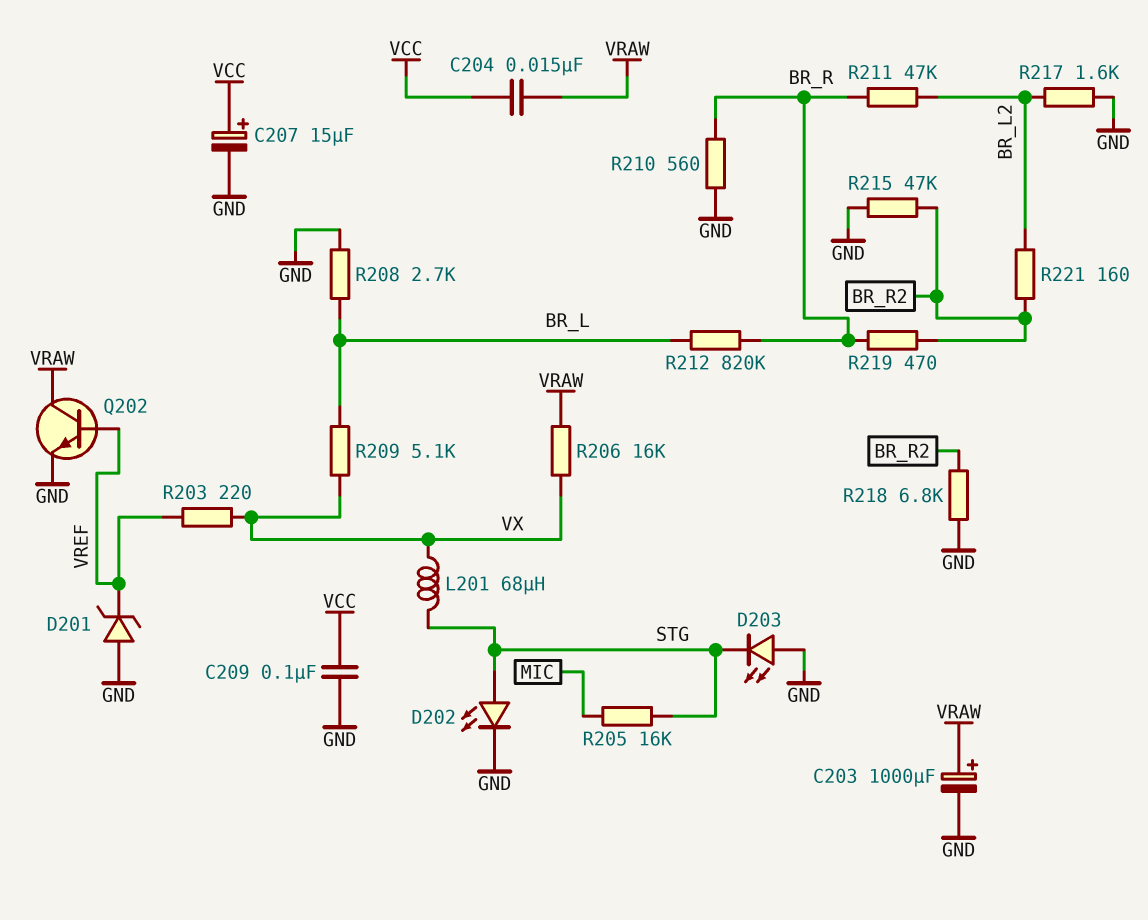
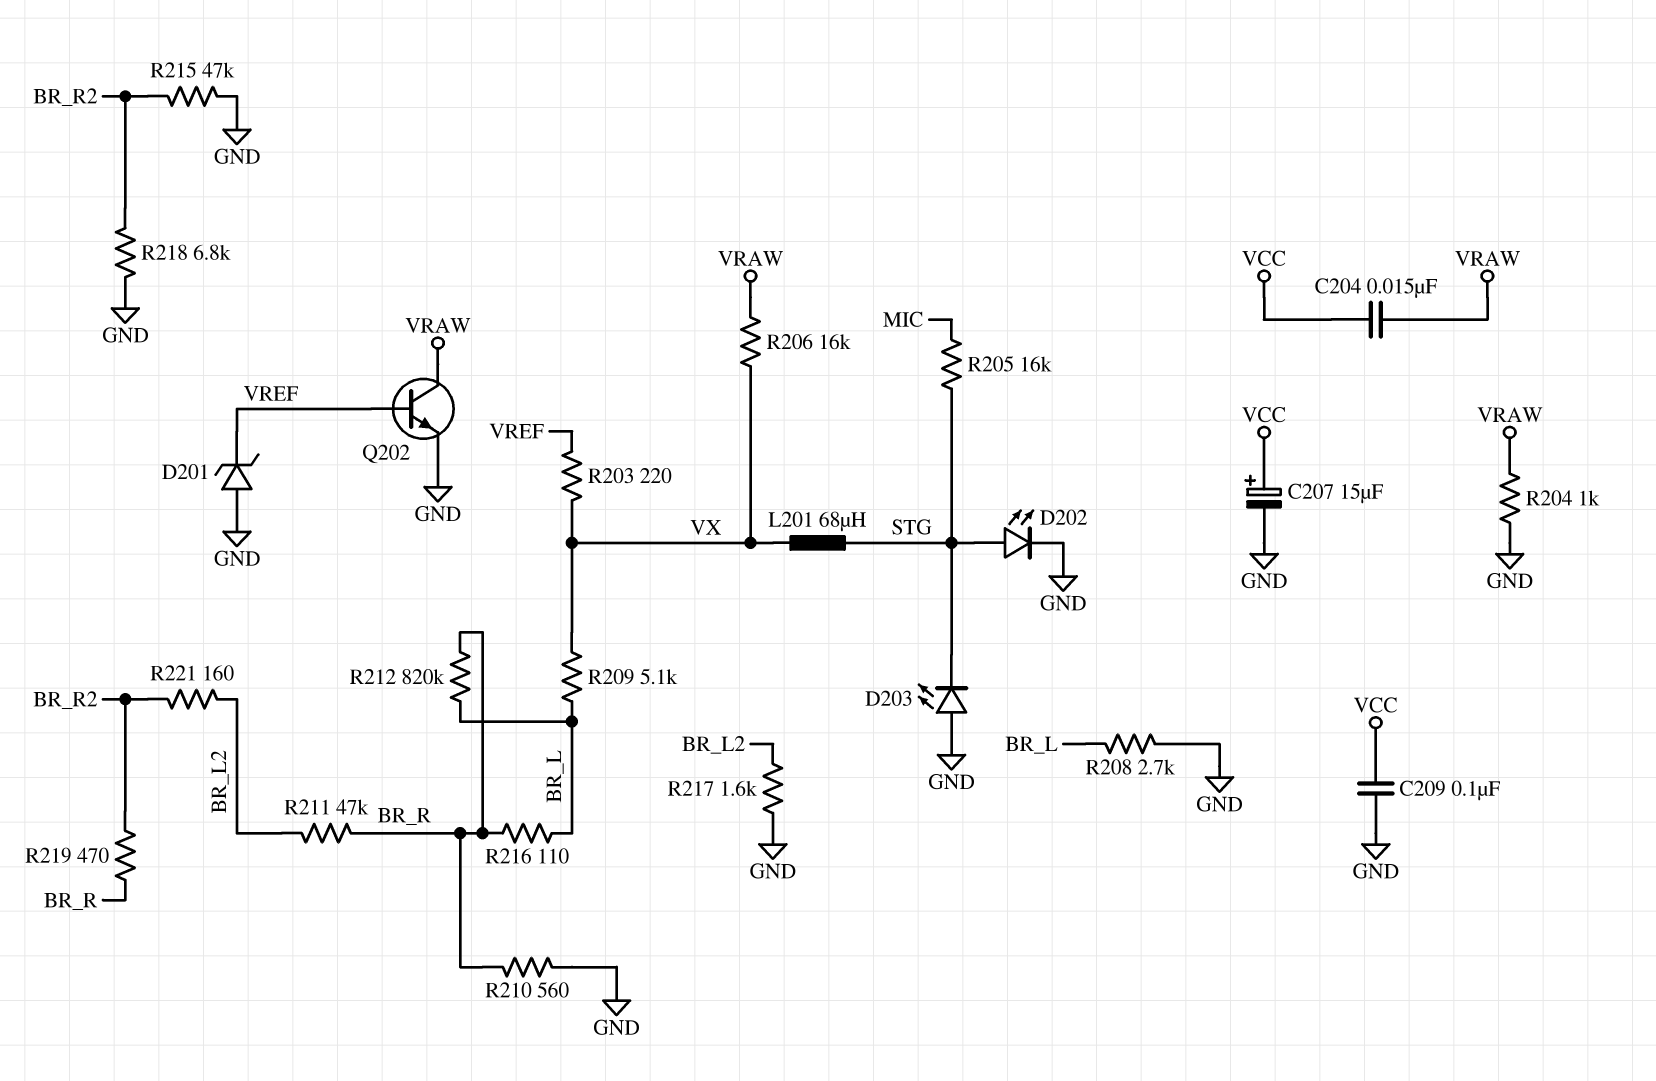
C203: 1000uF (plus VRAW, minus GND) -> none
R204: none -> 1k (GND, VRAW)
R216: none -> 110 (BR_L, BR_R)

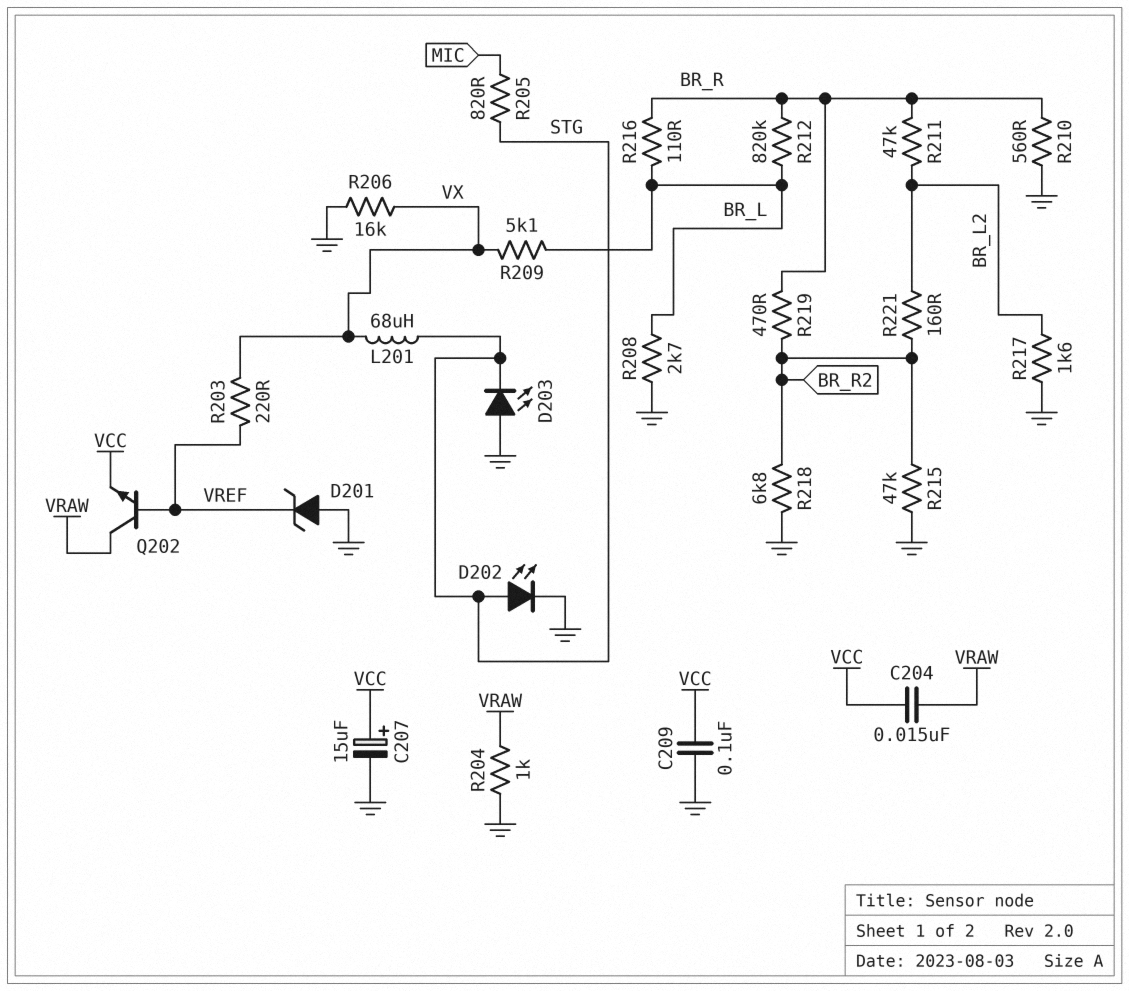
Q202: NPN (B VREF, C VRAW, E GND) -> NPN (B VREF, C VRAW, E VCC)
R205: 16k (MIC, STG) -> 820 (MIC, STG)
R206: 16k (VRAW, VX) -> 16k (GND, VX)

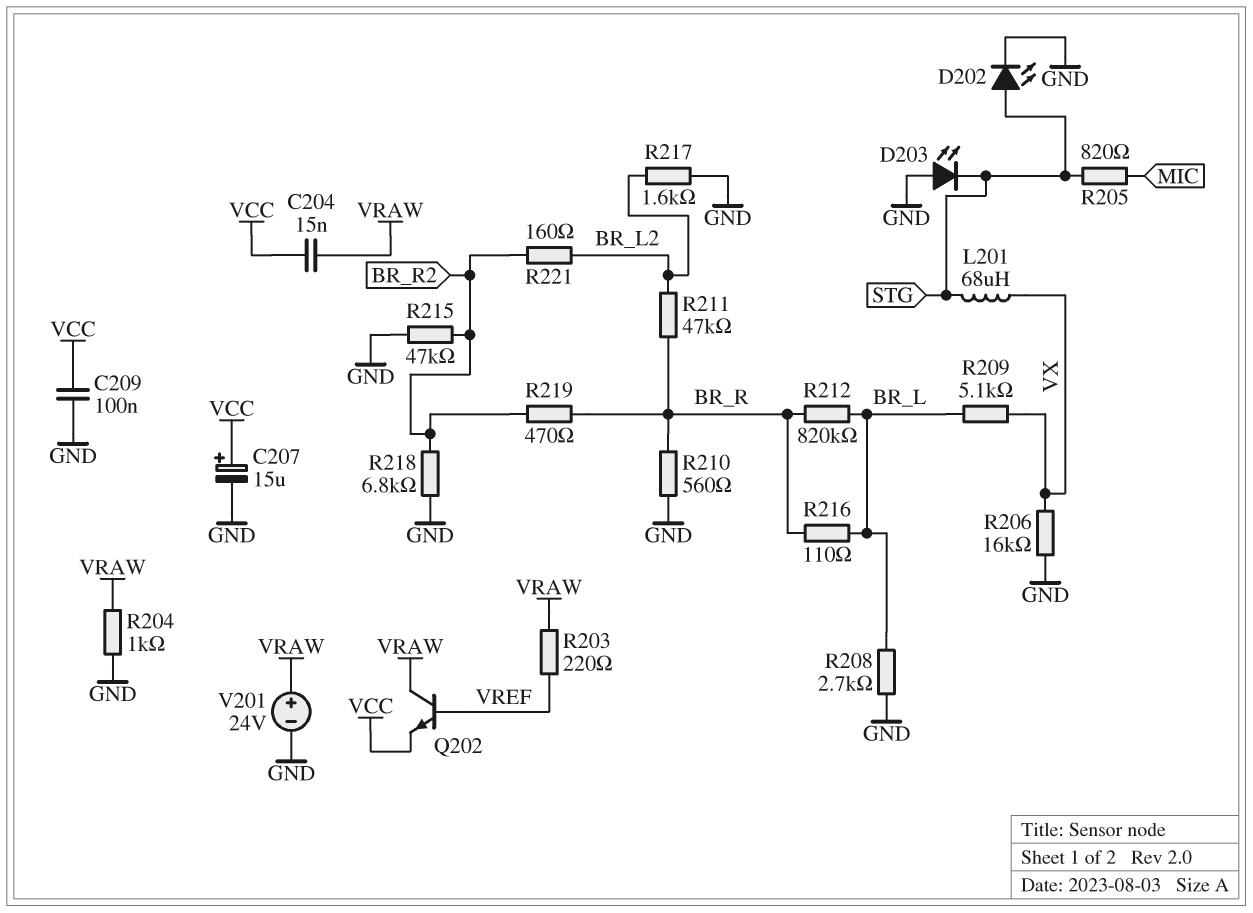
D201: zener (A GND, K VREF) -> none
R203: 220 (VREF, VX) -> 220 (VRAW, VREF)
V201: none -> 24V (plus VRAW, minus GND)

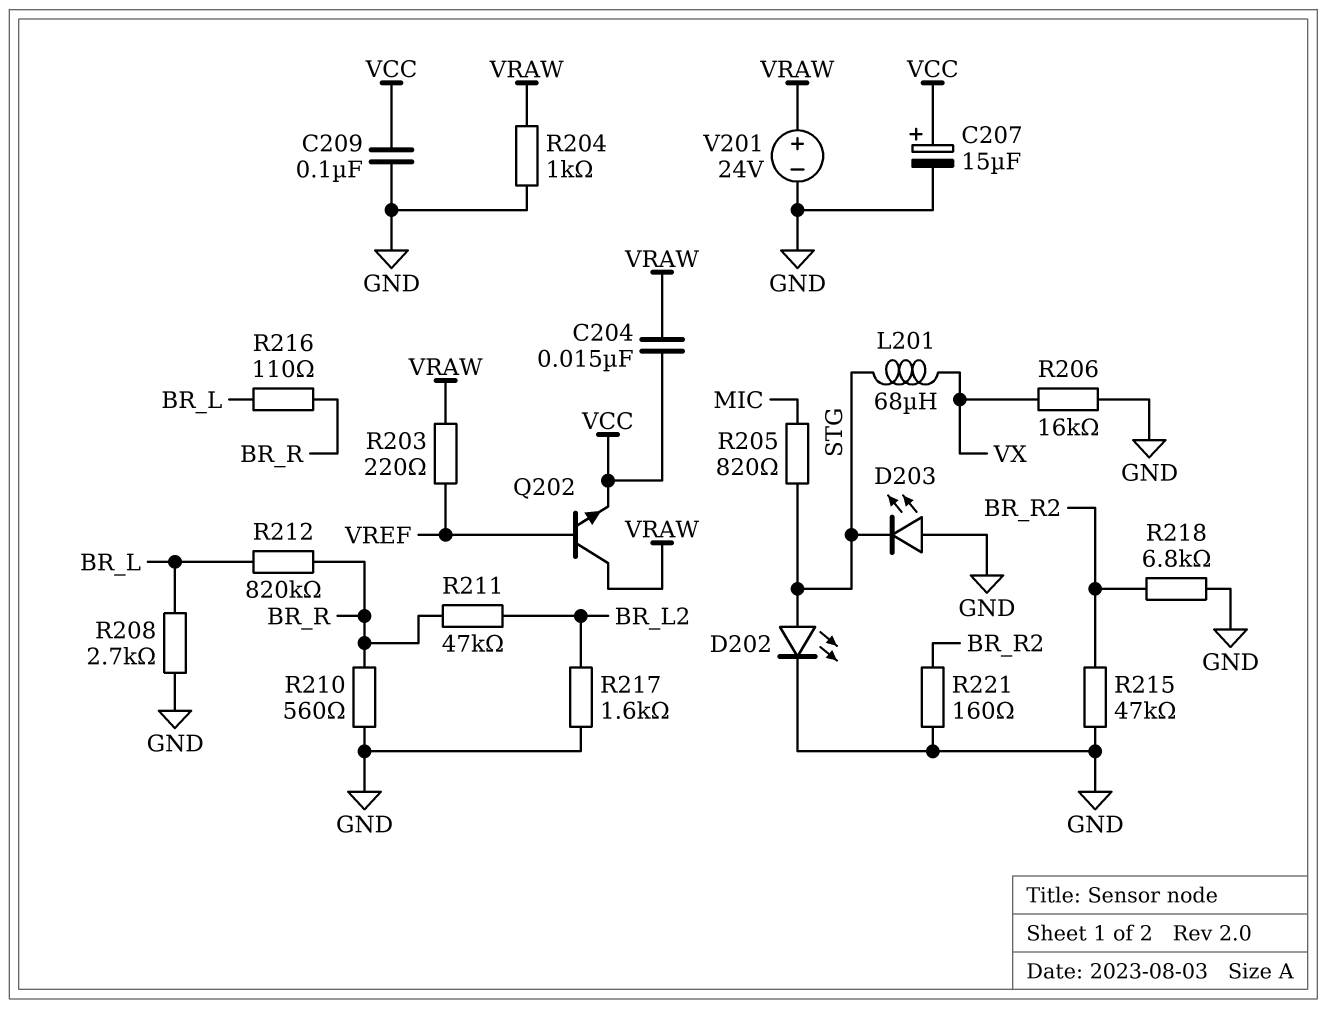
R209: 5.1k (BR_L, VX) -> none
R219: 470 (BR_R, BR_R2) -> none
R221: 160 (BR_L2, BR_R2) -> 160 (BR_R2, GND)

